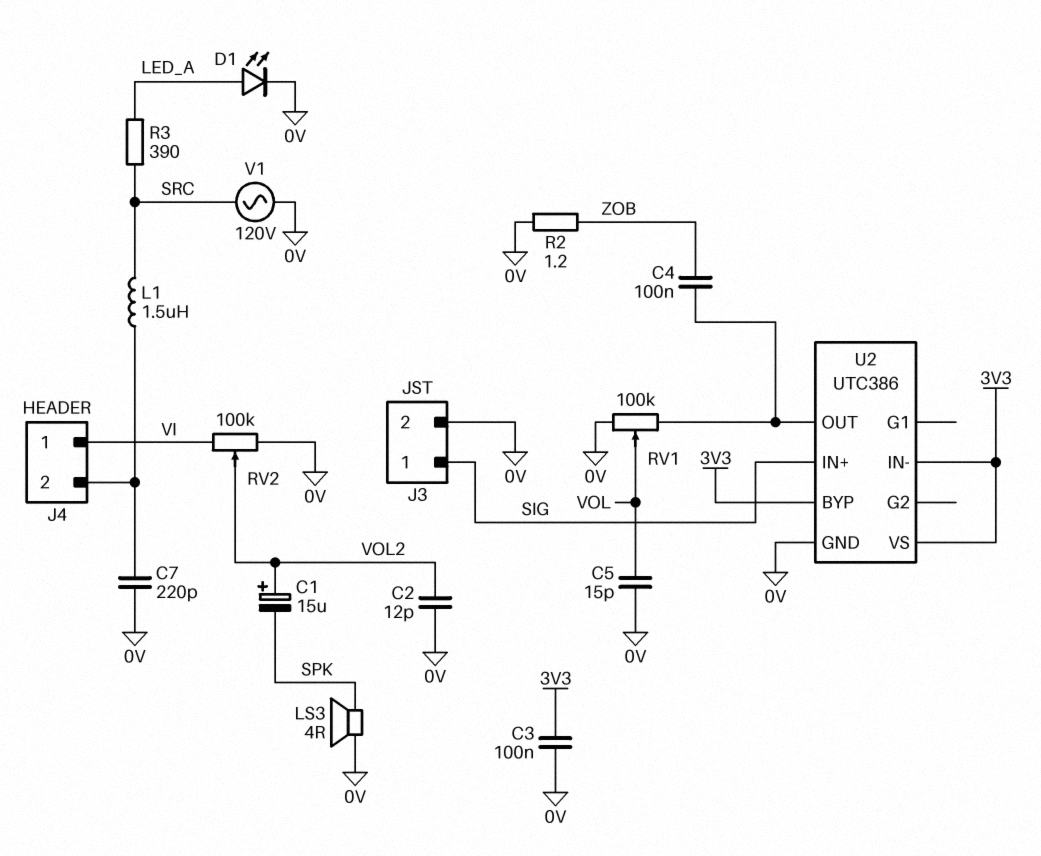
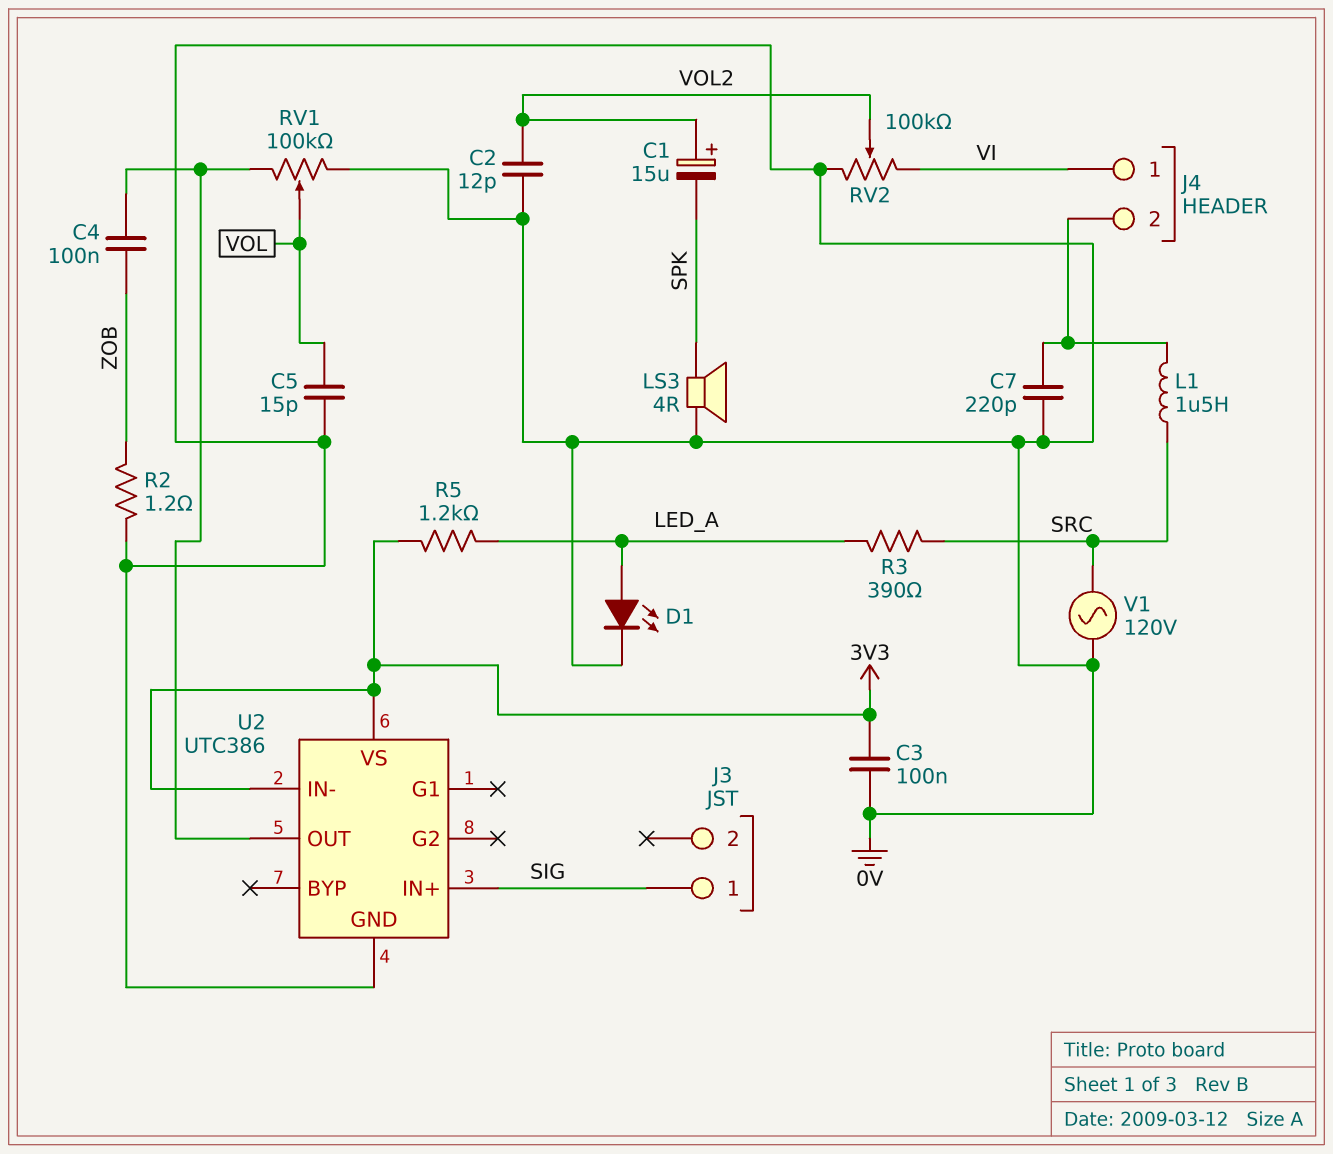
J3 pin 2: 0V -> none
R5: none -> 1.2k (3V3, LED_A)
U2 pin BYP: 3V3 -> none

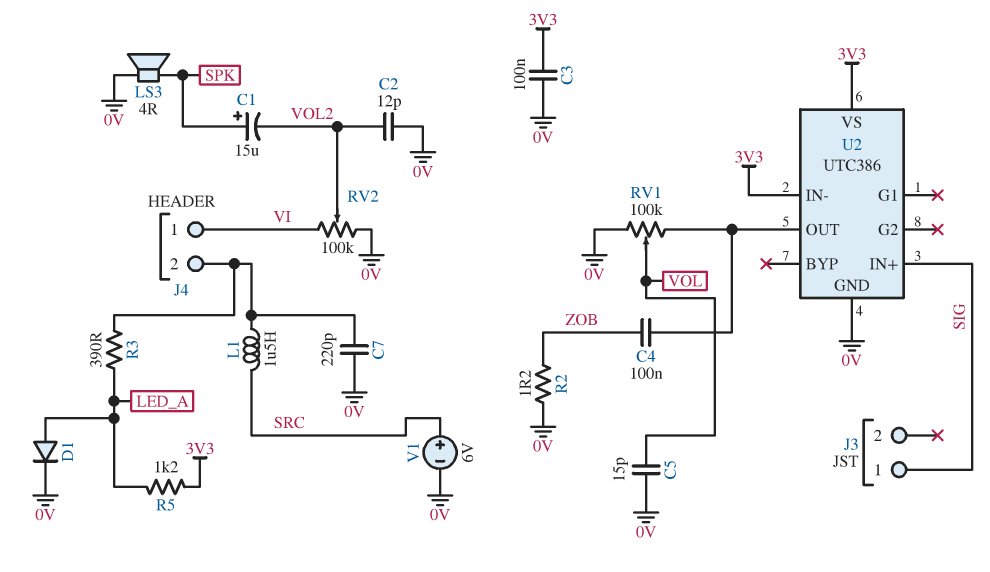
C1: 15uF (plus VOL2, minus SPK) -> 15uF (plus SPK, minus VOL2)
D1: LED (A LED_A, K 0V) -> diode (A LED_A, K 0V)
R3: 390 (LED_A, SRC) -> 390 (J4/2, LED_A)
V1: AC 120V (0V, SRC) -> 6V (plus SRC, minus 0V)

